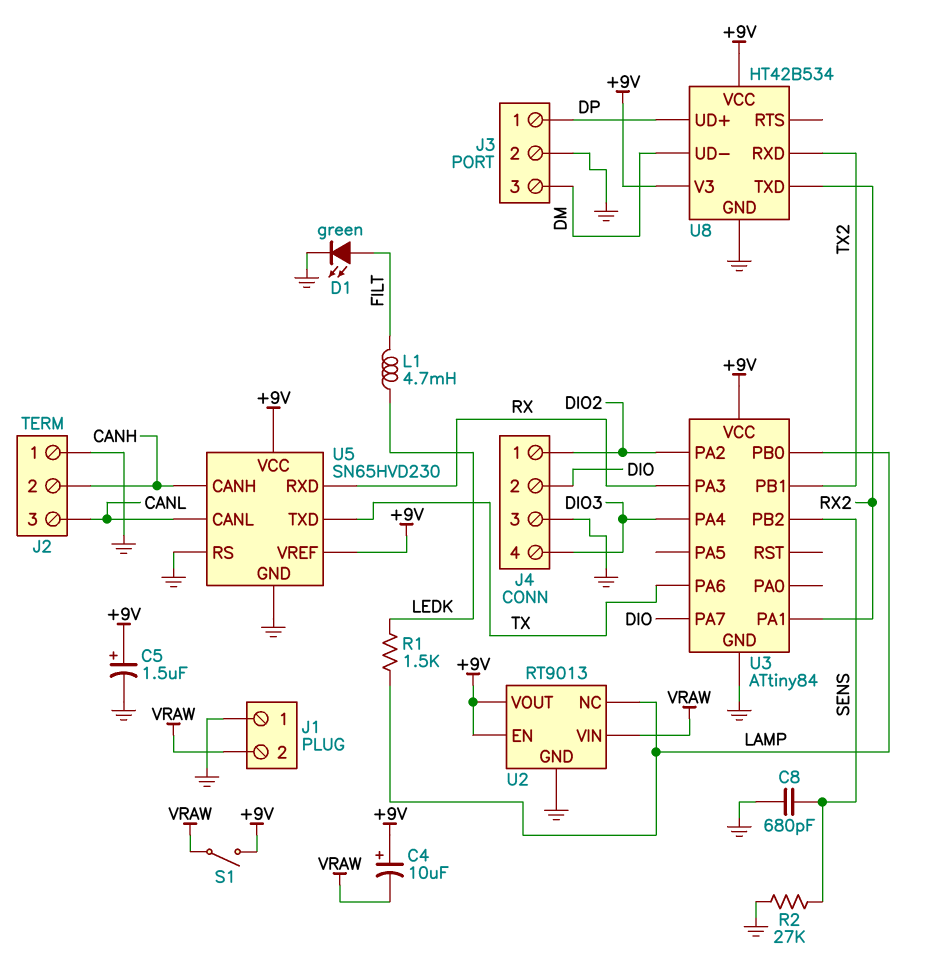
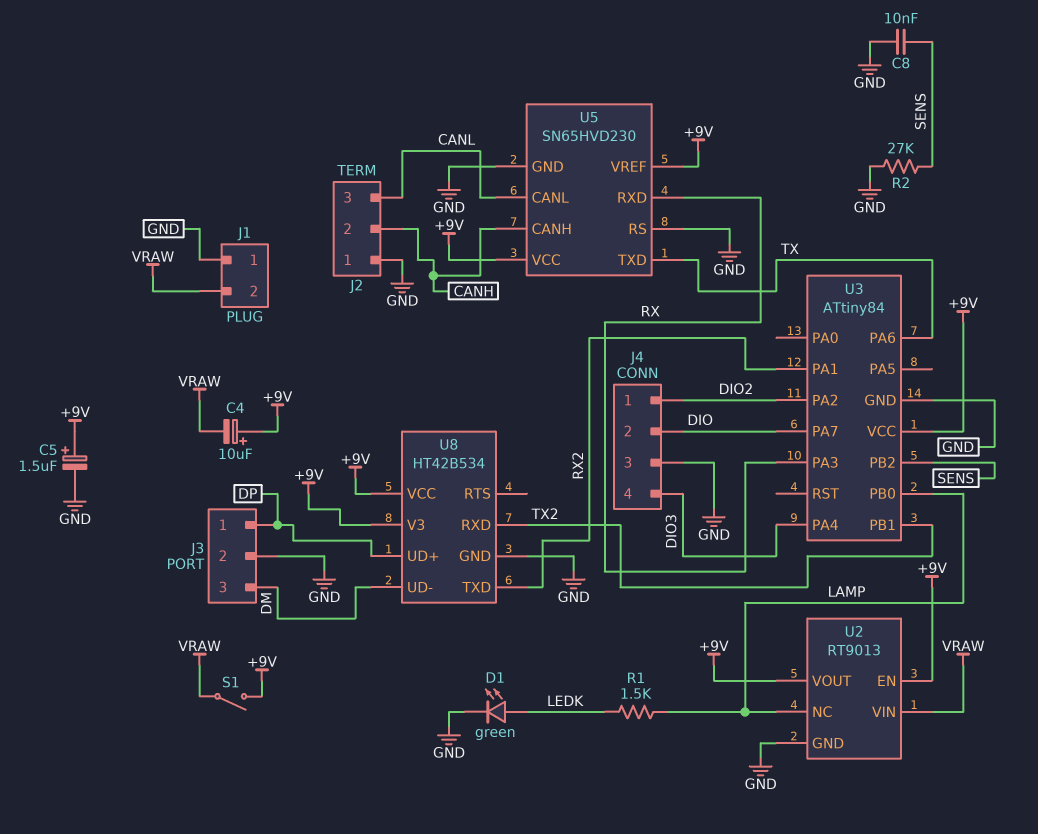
C8: 680pF (GND, SENS) -> 10nF (GND, SENS)
D1: LED green (A FILT, K GND) -> LED green (A LEDK, K GND)
L1: 4.7mH (FILT, LEDK) -> none

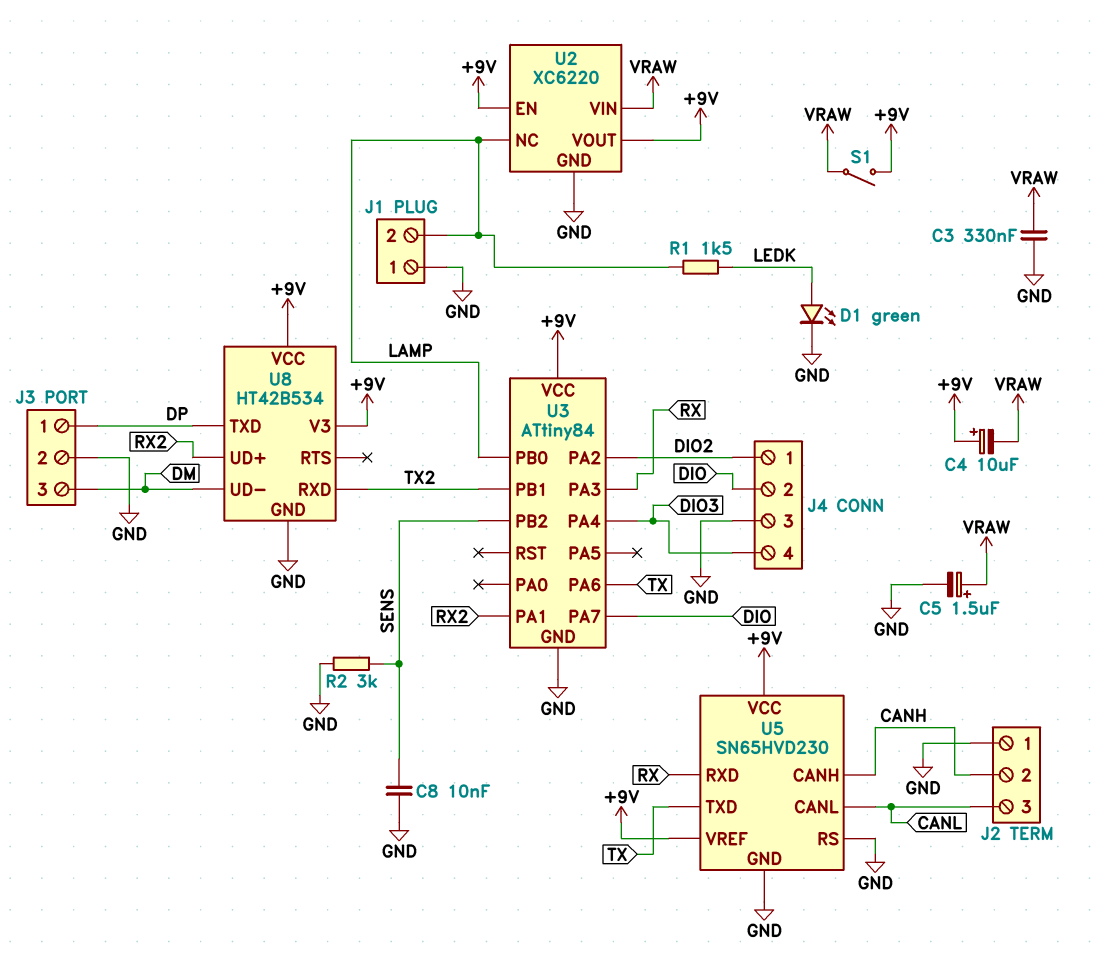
C3: none -> 330nF (GND, VRAW)
C5: 1.5uF (plus +9V, minus GND) -> 1.5uF (plus VRAW, minus GND)
J1 pin 2: VRAW -> LAMP
R2: 27k (GND, SENS) -> 3k (GND, SENS)
U2: RT9013 -> XC6220
U8 pin TXD: RX2 -> DP
U8 pin UD+: DP -> RX2

